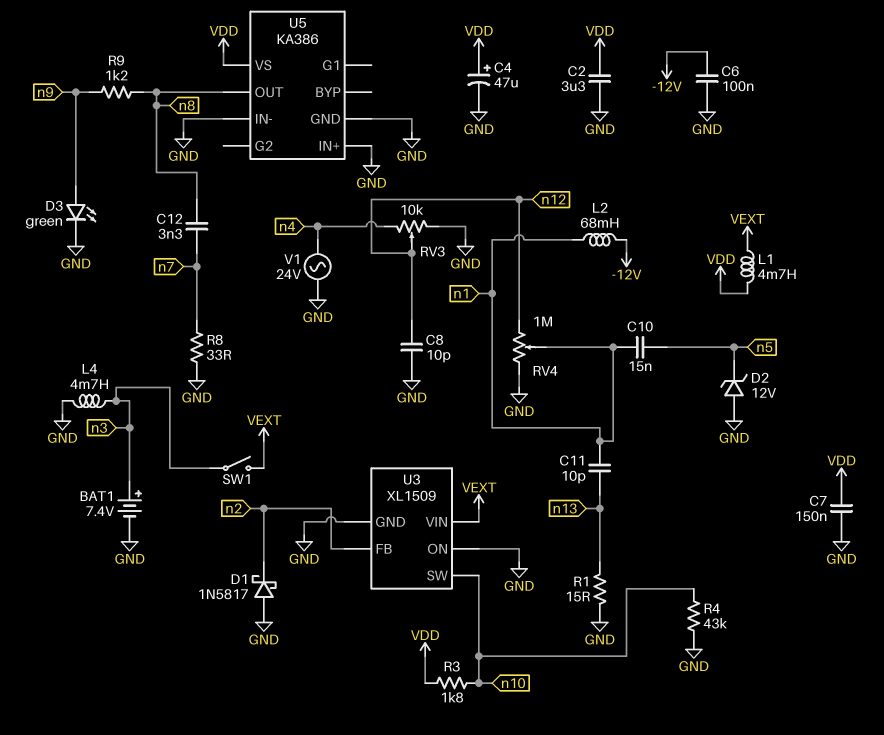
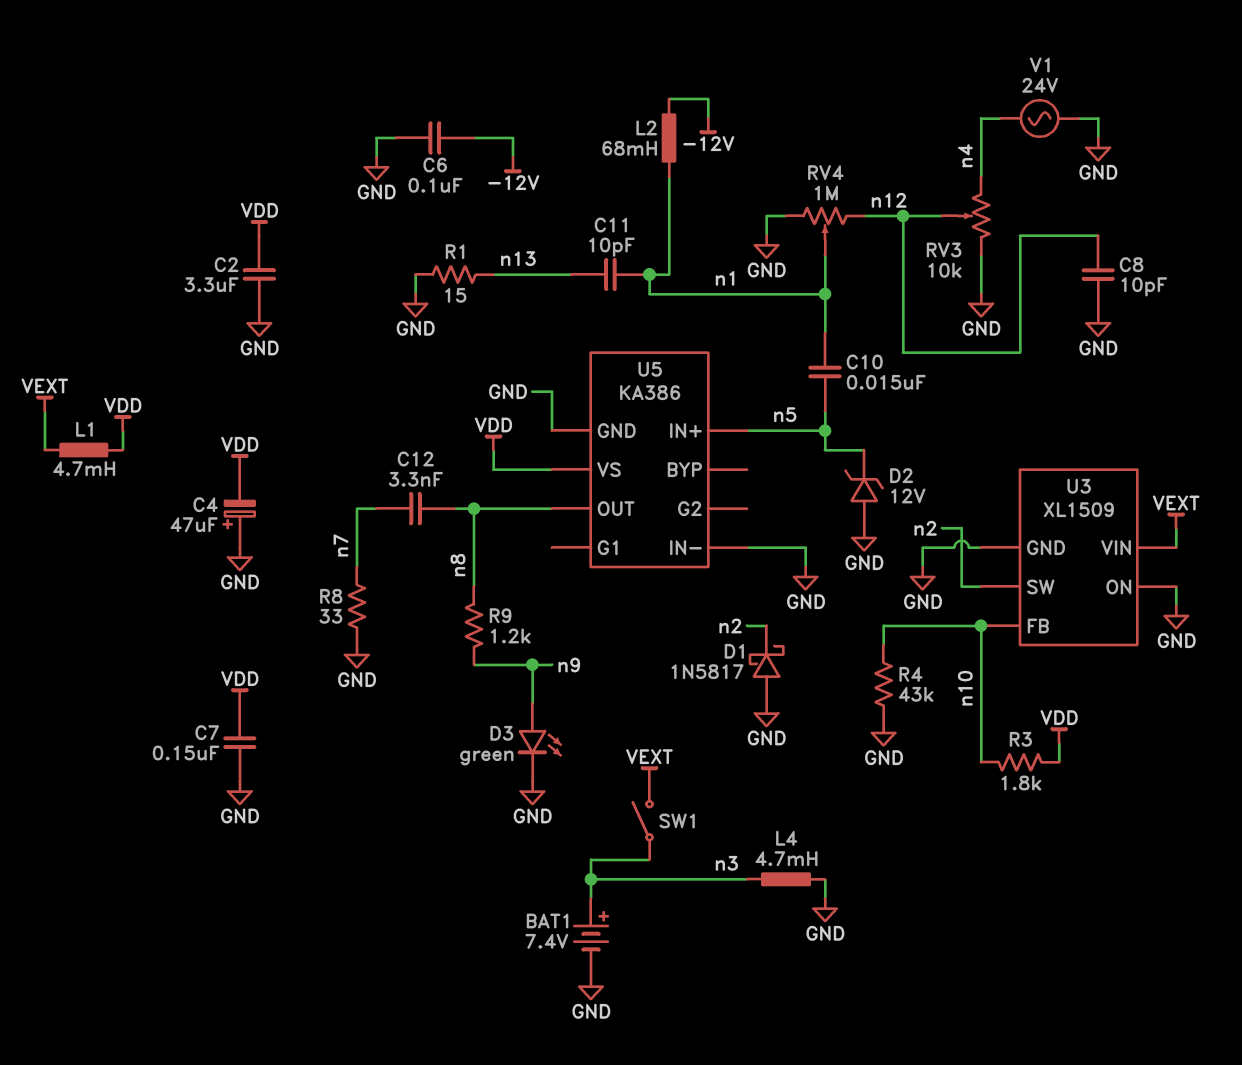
C4: 47uF (plus VDD, minus GND) -> 47uF (plus GND, minus VDD)
U3 pin FB: n2 -> n10
U3 pin SW: n10 -> n2
U5 pin IN+: GND -> n5

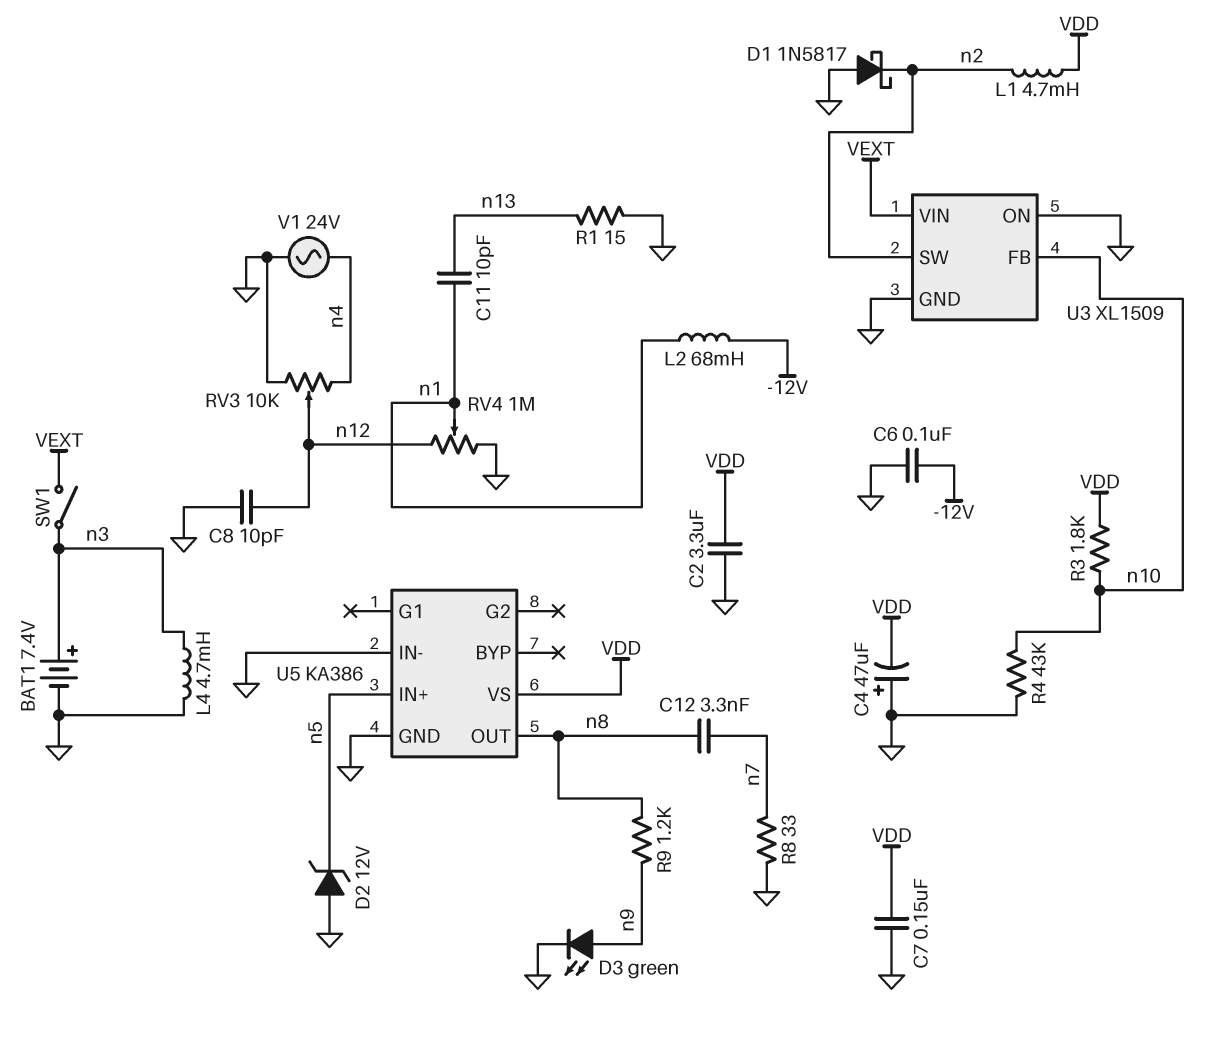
C10: 15nF (n1, n5) -> none
L1: 4.7mH (VDD, VEXT) -> 4.7mH (VDD, n2)

